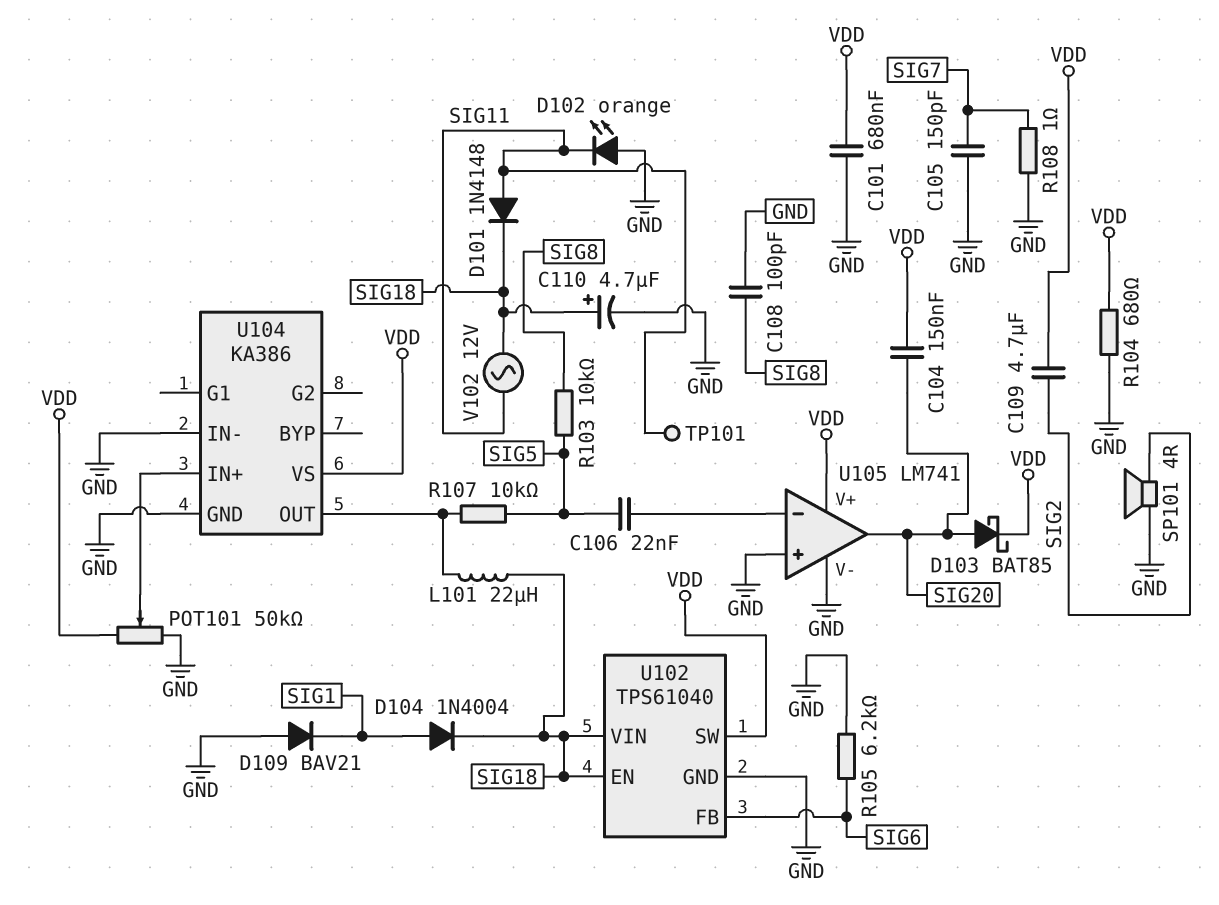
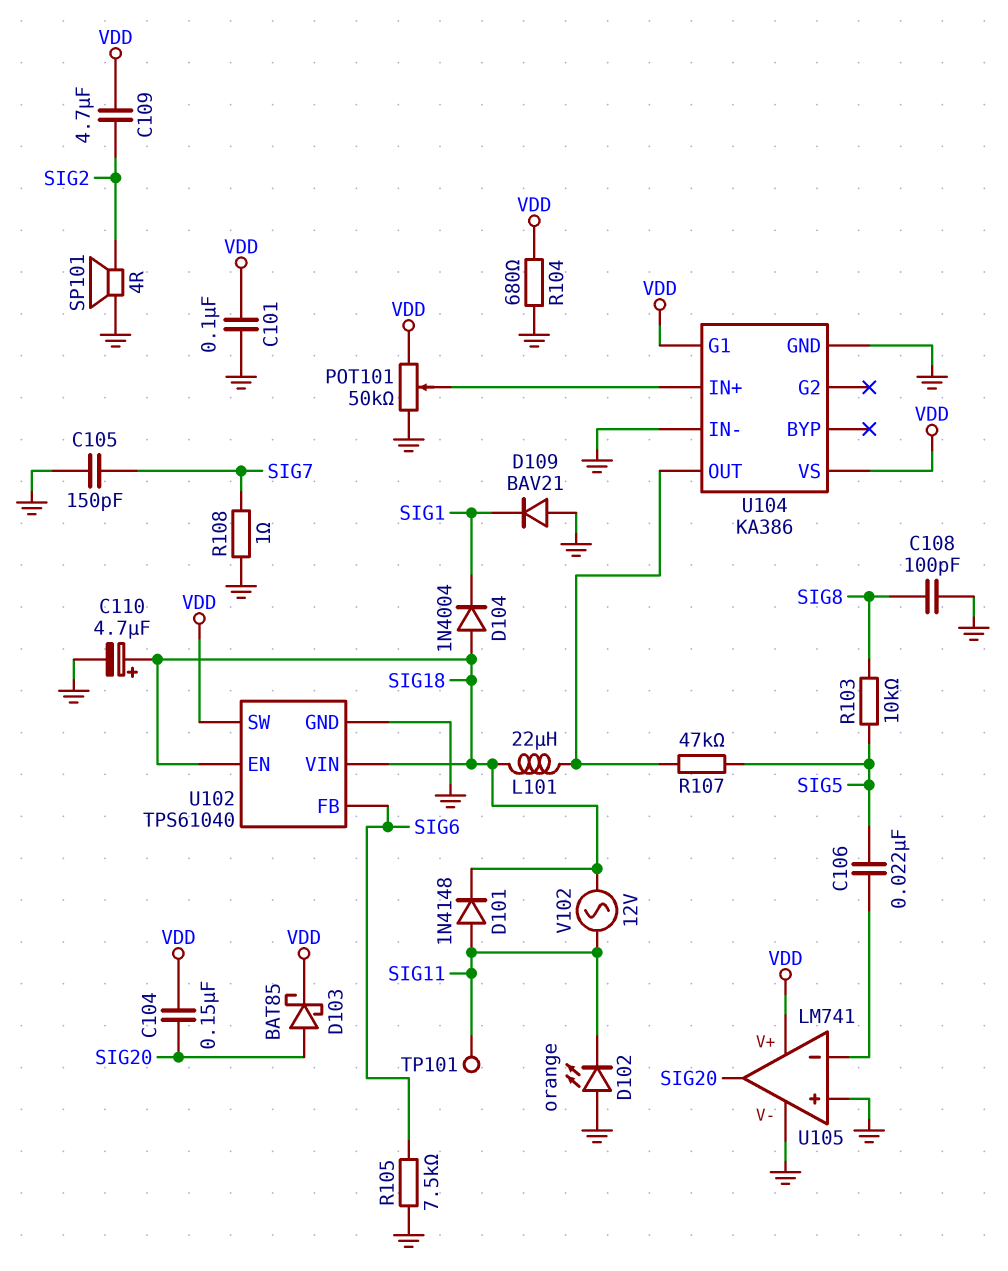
C101: 680nF (GND, VDD) -> 100nF (GND, VDD)
D104: diode 1N4004 (A SIG1, K SIG18) -> diode 1N4004 (A SIG18, K SIG1)
R105: 6.2k (GND, SIG6) -> 7.5k (GND, SIG6)
R107: 10k (SIG5, U104/OUT) -> 47k (SIG5, U104/OUT)
U104 pin G1: none -> VDD

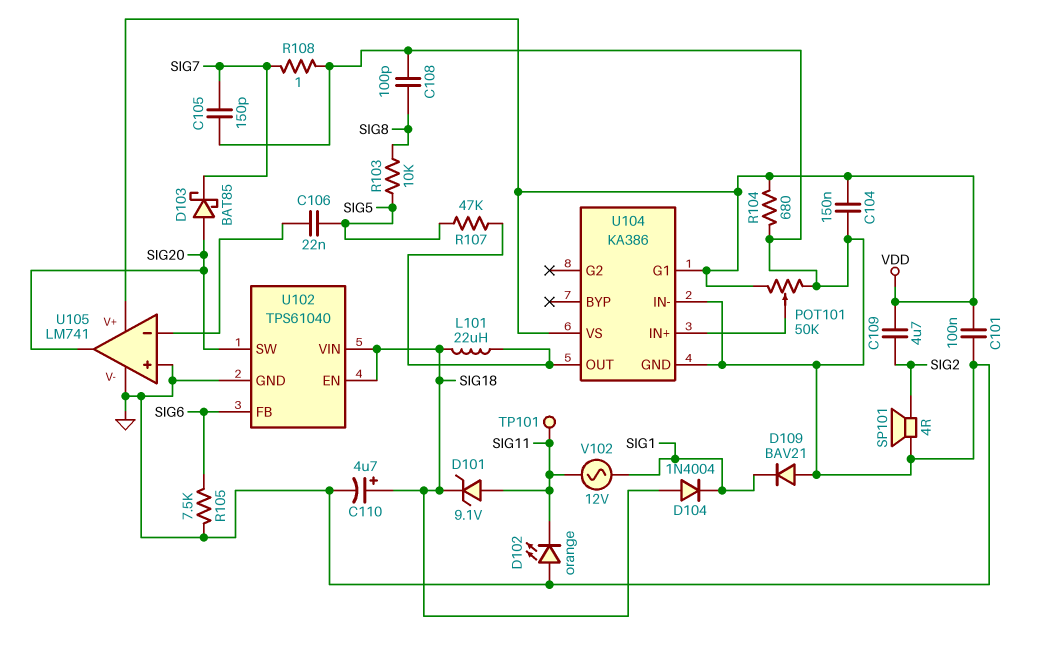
C104: 150nF (SIG20, VDD) -> 150nF (GND, VDD)
D101: diode 1N4148 (A SIG11, K SIG18) -> zener 9.1V (A SIG11, K SIG18)
D103: schottky BAT85 (A SIG20, K VDD) -> schottky BAT85 (A SIG20, K SIG7)
U102 pin SW: VDD -> SIG20
V102: AC 12V (SIG11, SIG18) -> AC 12V (SIG1, SIG11)

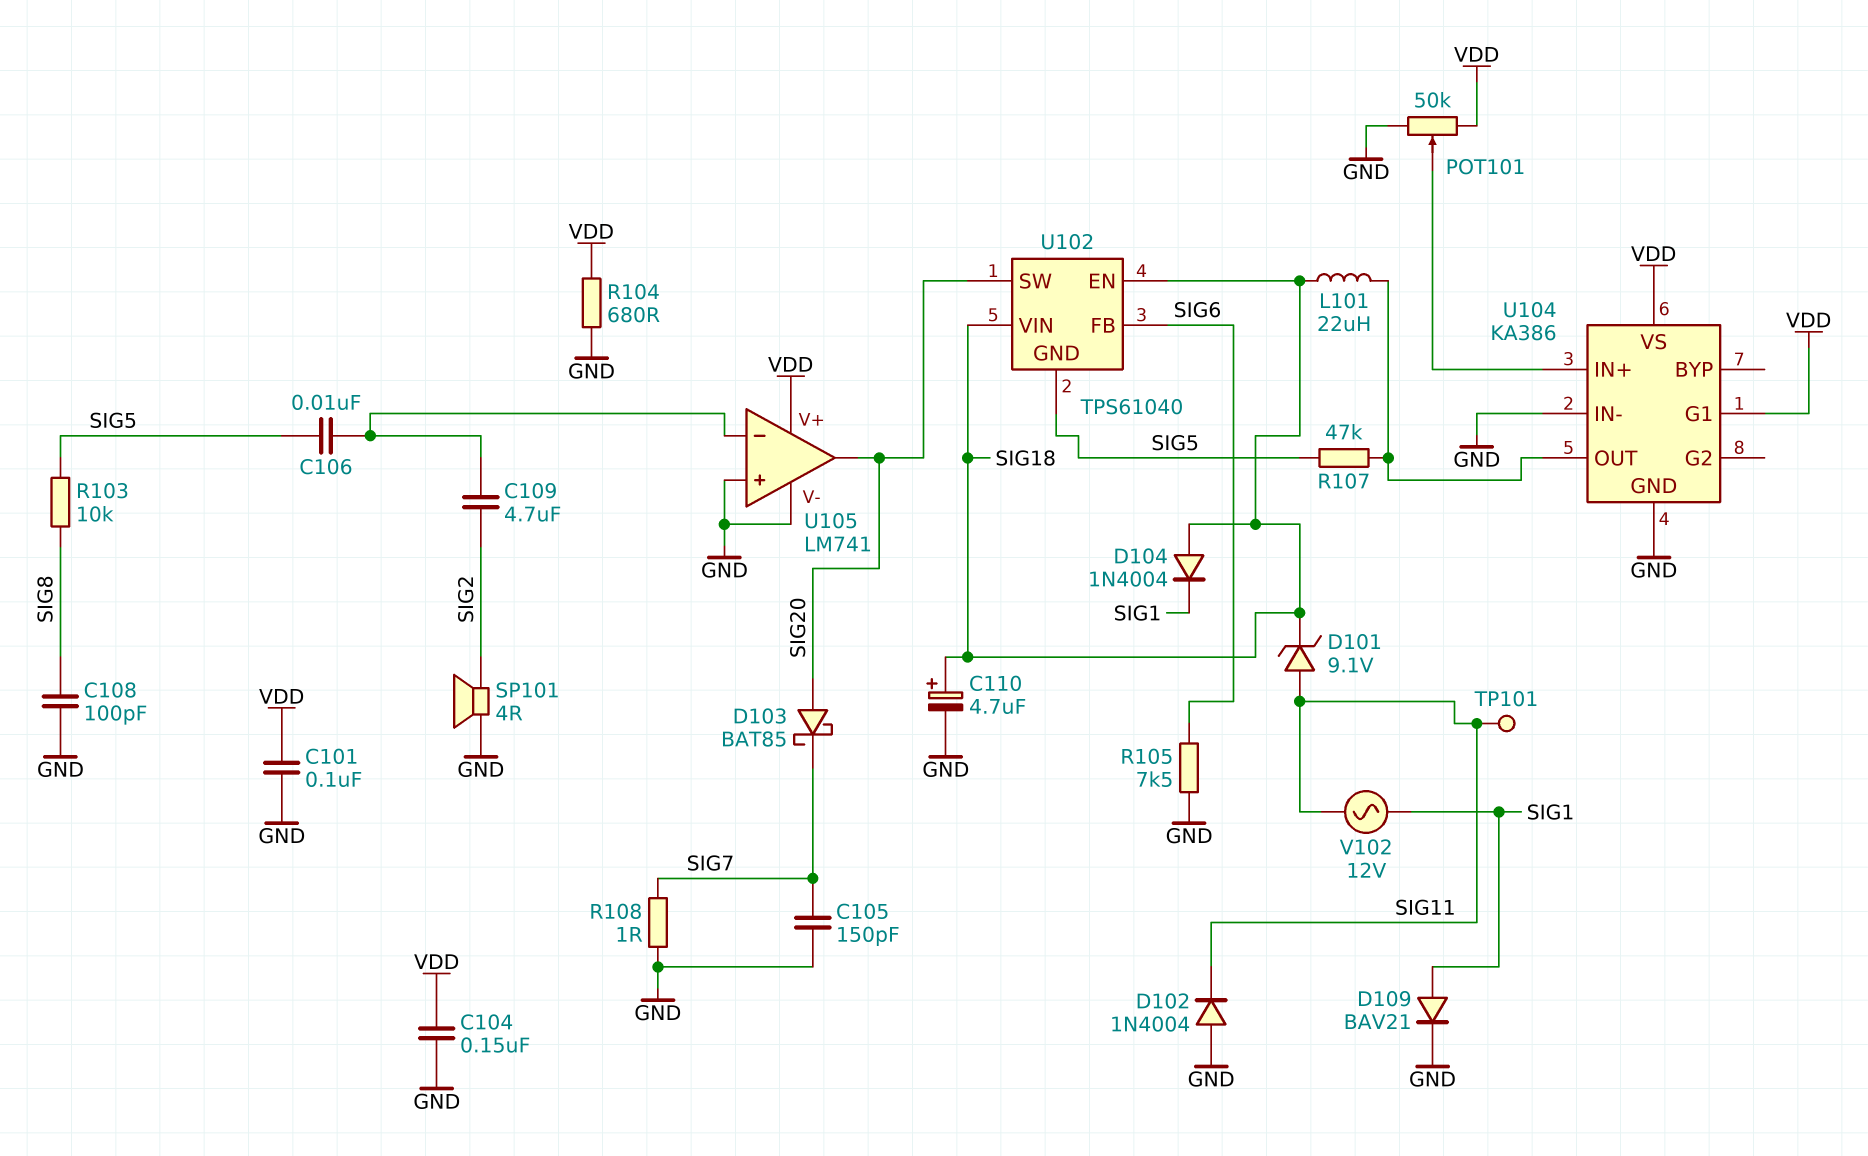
C106: 22nF (SIG5, U105/in-) -> 10nF (SIG5, U105/in-)
C109: 4.7uF (SIG2, VDD) -> 4.7uF (SIG2, U105/in-)
D102: LED orange (A GND, K SIG11) -> diode 1N4004 (A GND, K SIG11)
D109: diode BAV21 (A GND, K SIG1) -> diode BAV21 (A SIG1, K GND)
U102 pin GND: GND -> SIG5

